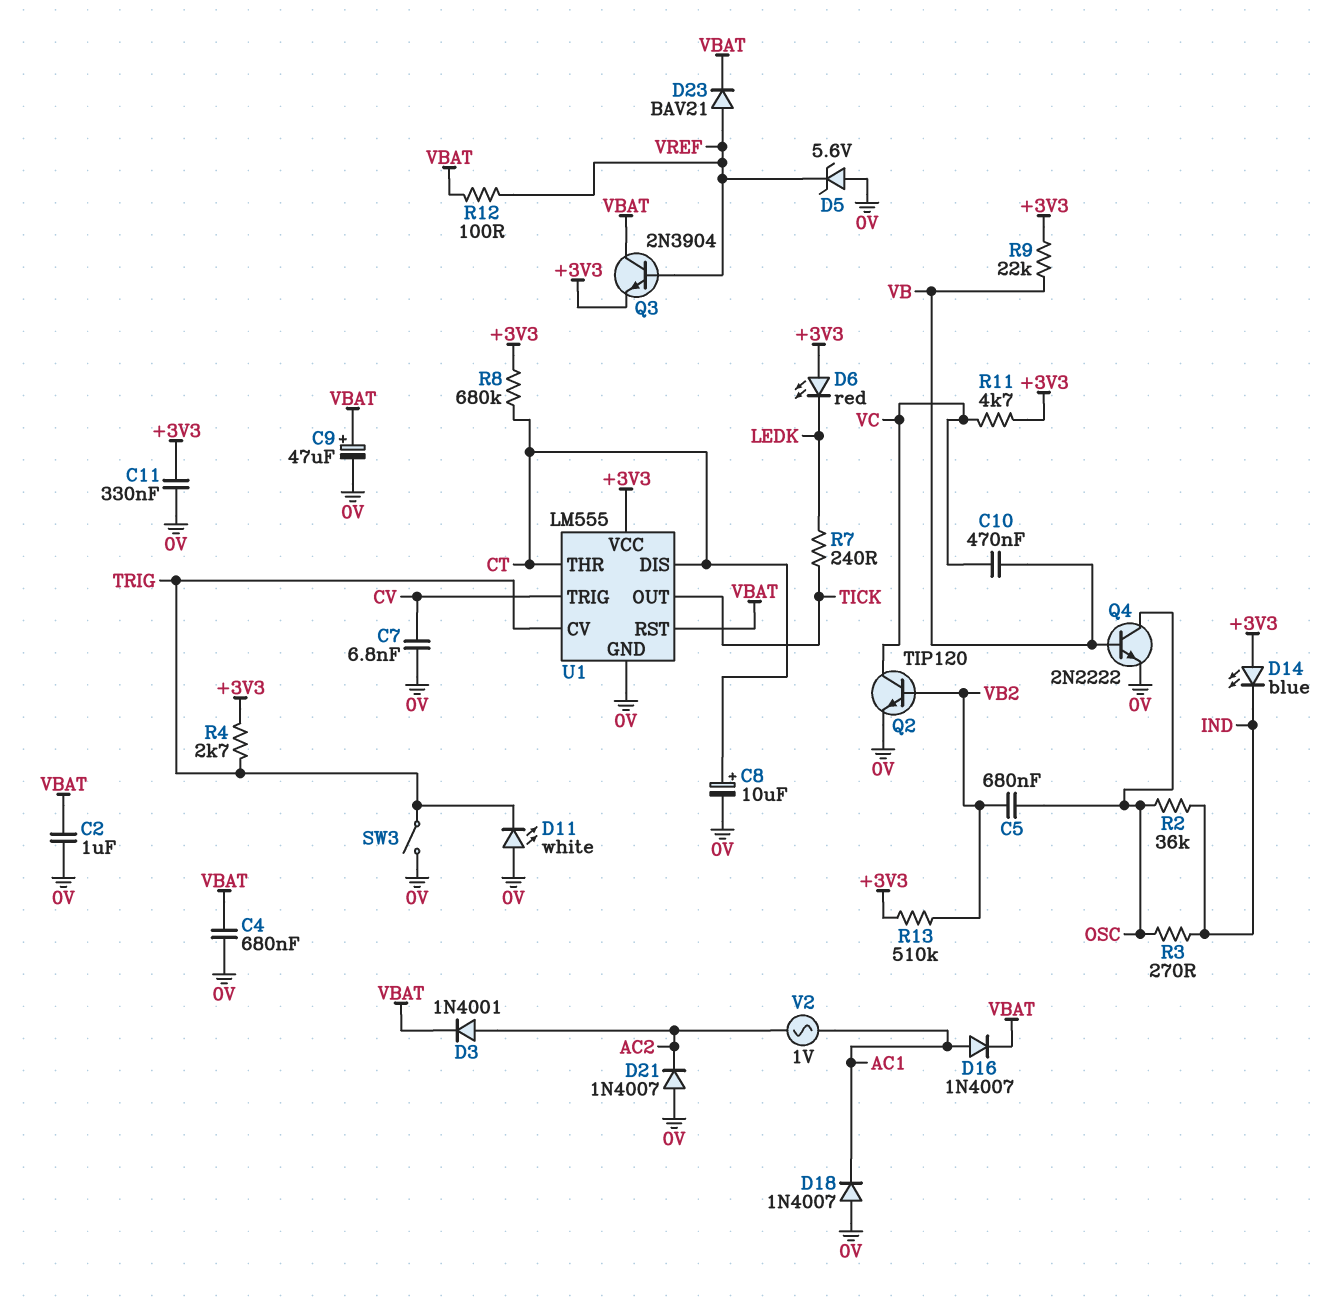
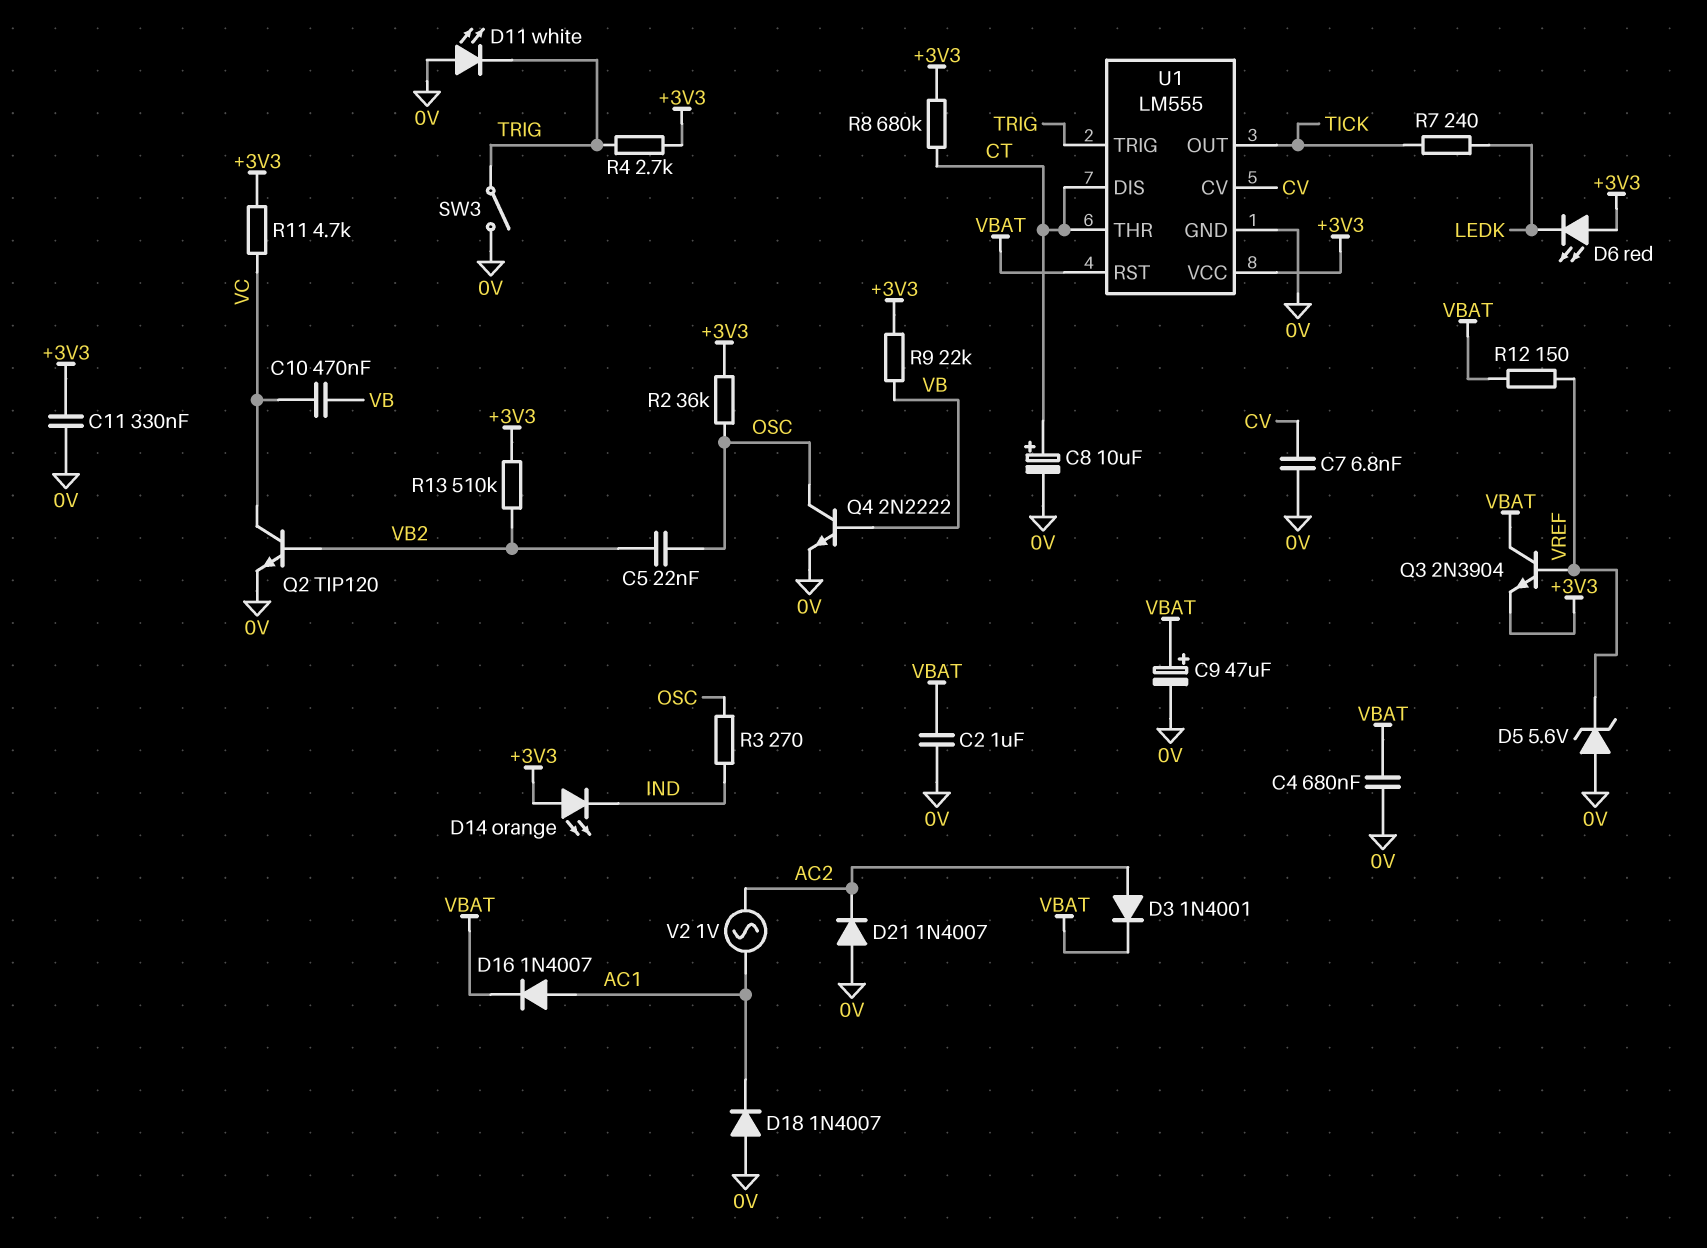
C5: 680nF (OSC, VB2) -> 22nF (OSC, VB2)
D14: LED blue (A +3V3, K IND) -> LED orange (A +3V3, K IND)
D23: diode BAV21 (A VREF, K VBAT) -> none
R2: 36k (IND, OSC) -> 36k (+3V3, OSC)
R12: 100 (VBAT, VREF) -> 150 (VBAT, VREF)
U1 pin CV: TRIG -> CV
U1 pin TRIG: CV -> TRIG

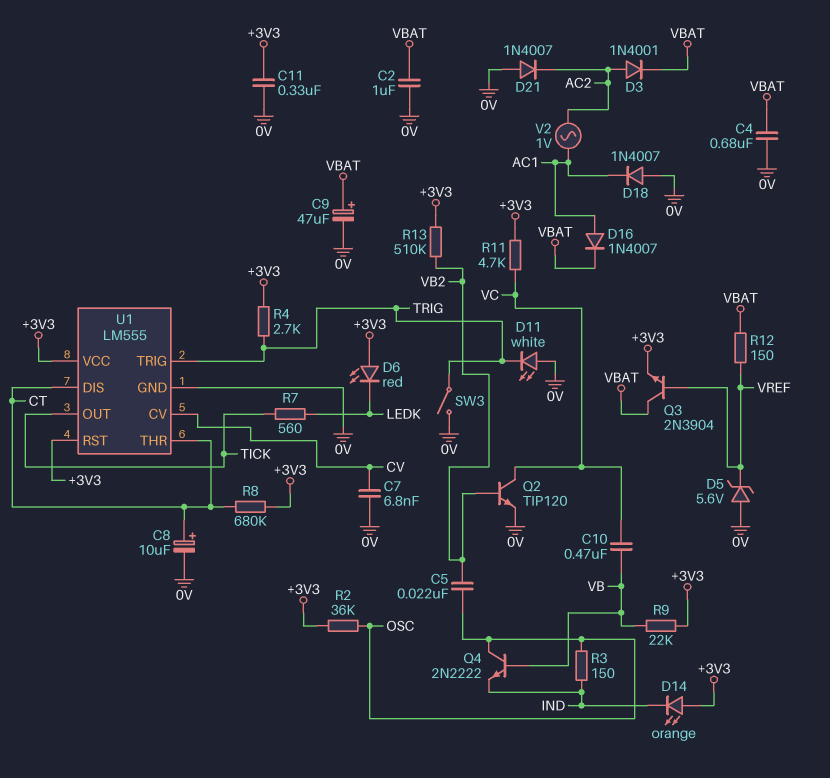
Q4: NPN 2N2222 (B VB, C OSC, E 0V) -> NPN 2N2222 (B VB, C OSC, E IND)
R3: 270 (IND, OSC) -> 150 (IND, OSC)
R7: 240 (LEDK, TICK) -> 560 (LEDK, TICK)
U1 pin RST: VBAT -> +3V3

